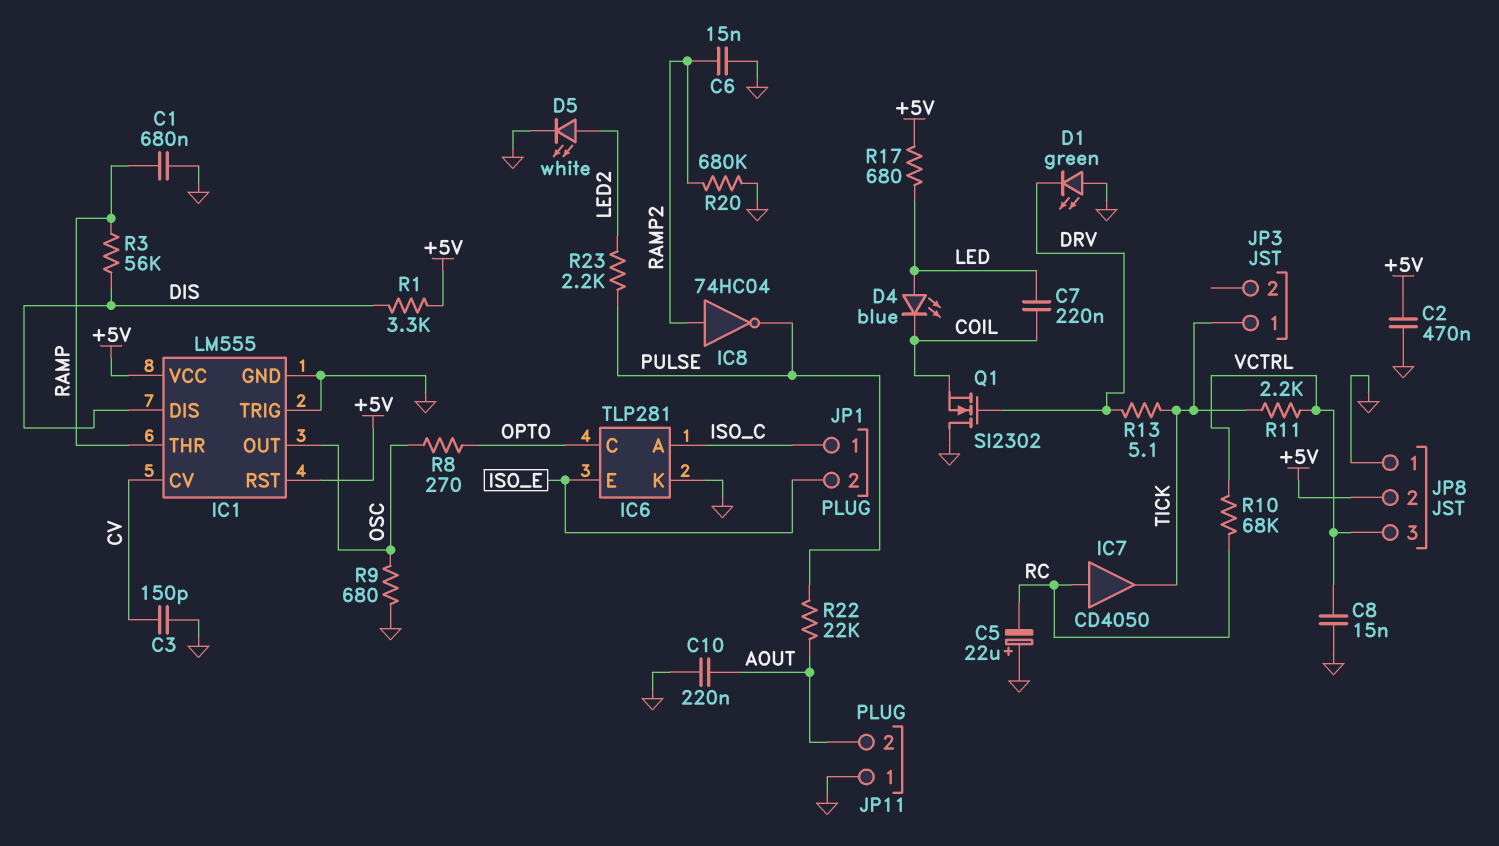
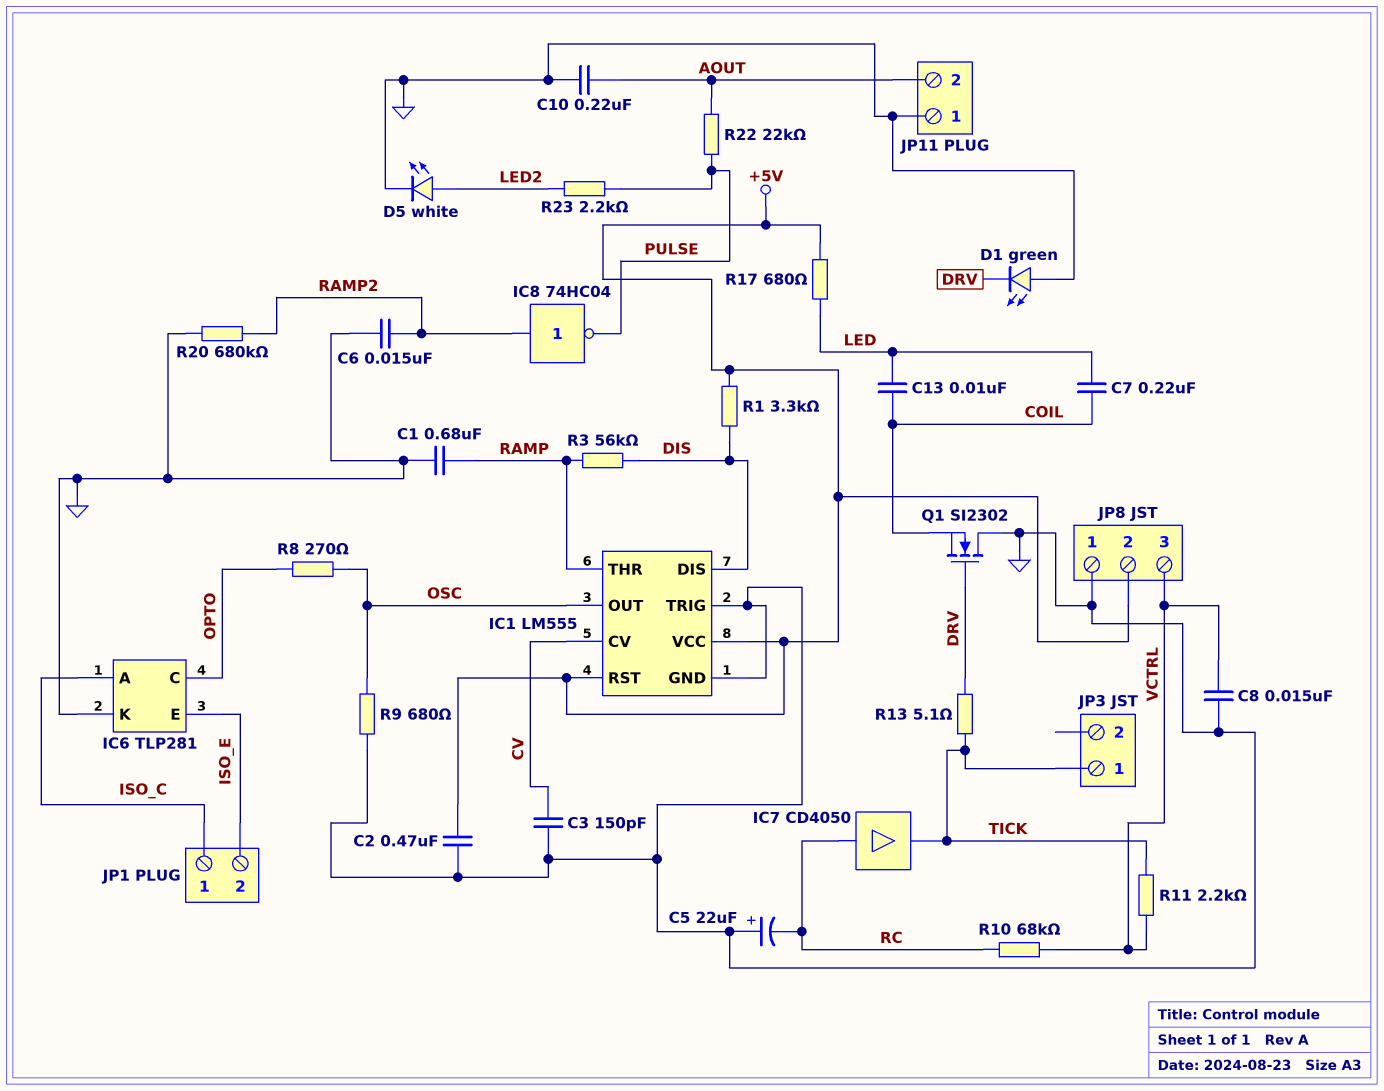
C13: none -> 10nF (COIL, LED)
D4: LED blue (A LED, K COIL) -> none

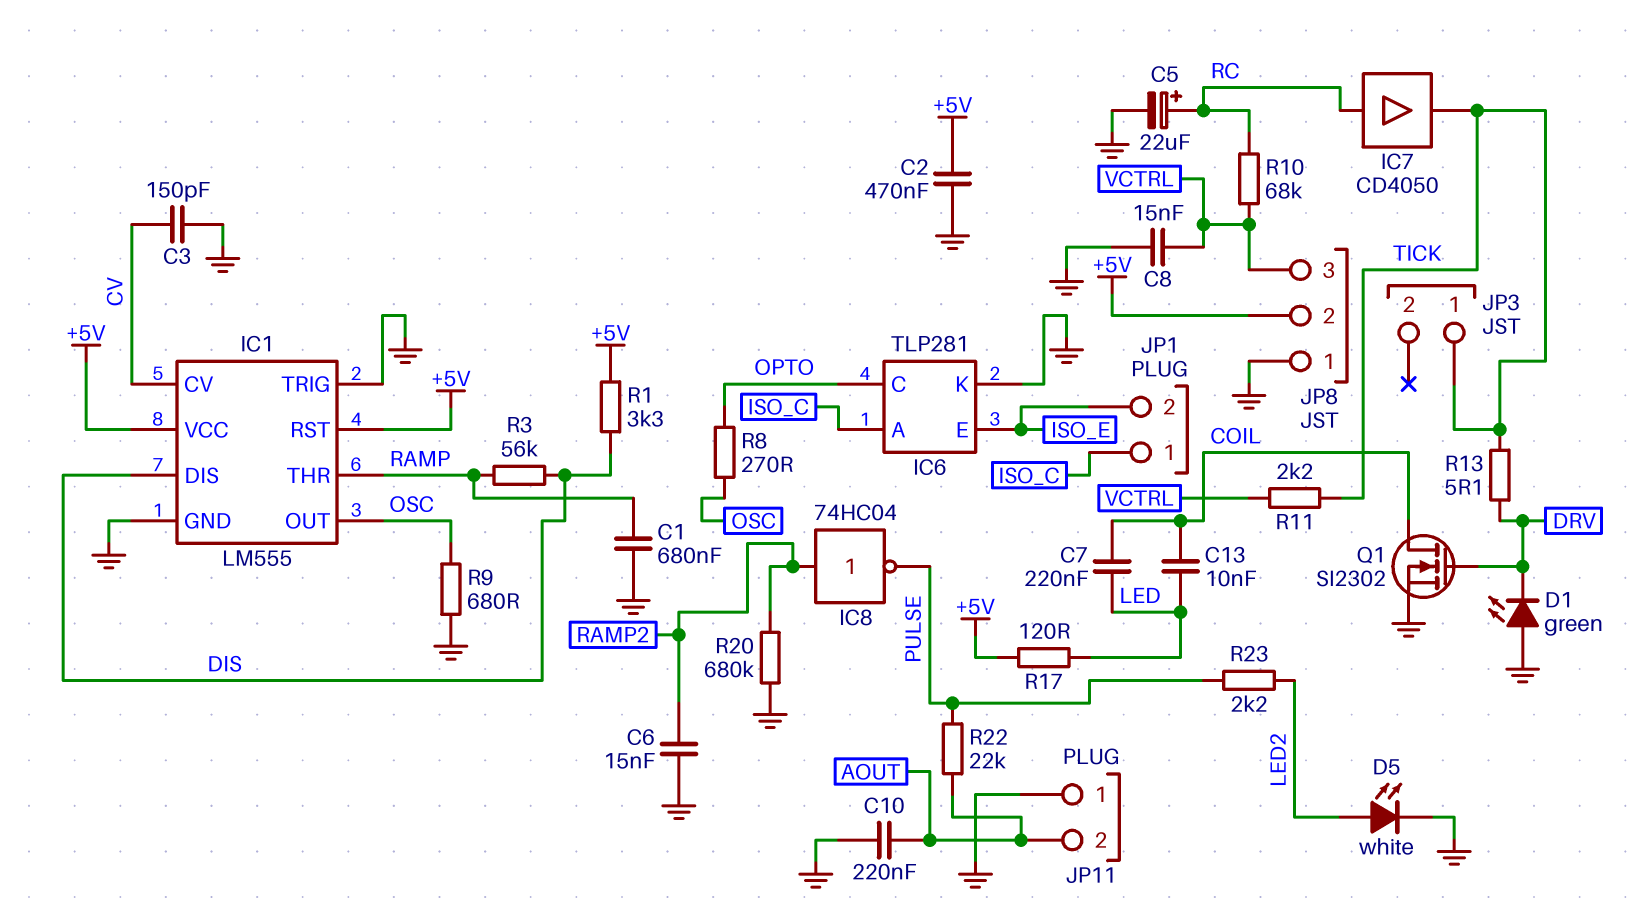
C5: 22uF (plus GND, minus RC) -> 22uF (plus RC, minus GND)
Q1: NMOS SI2302 (G DRV, D GND, S COIL) -> NMOS SI2302 (G DRV, D COIL, S GND)
R17: 680 (+5V, LED) -> 120 (+5V, LED)

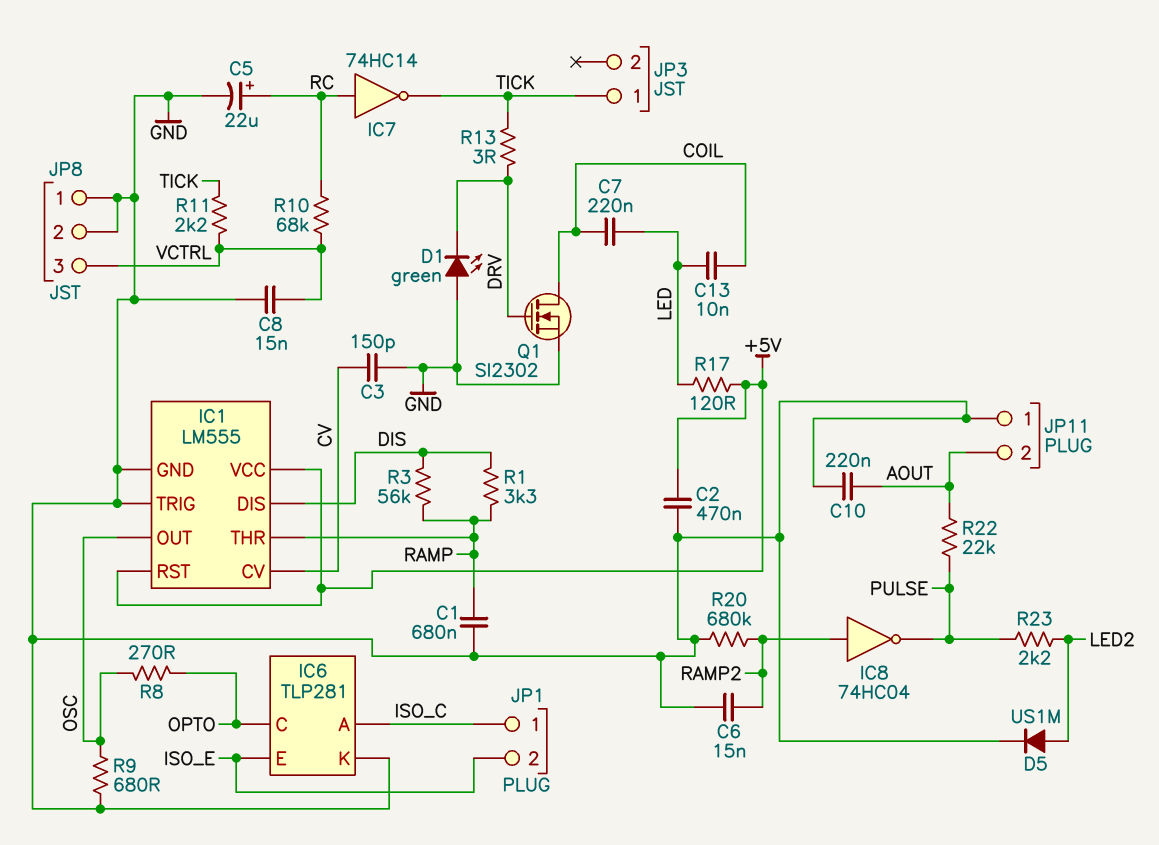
D5: LED white (A LED2, K GND) -> diode US1M (A LED2, K GND)
IC7: buffer CD4050 (in RC, out TICK) -> NOT 74HC14 (in RC, out TICK)
JP8 pin 2: +5V -> GND
R1: 3.3k (+5V, DIS) -> 3.3k (DIS, RAMP)
R13: 5.1 (DRV, TICK) -> 3 (DRV, TICK)

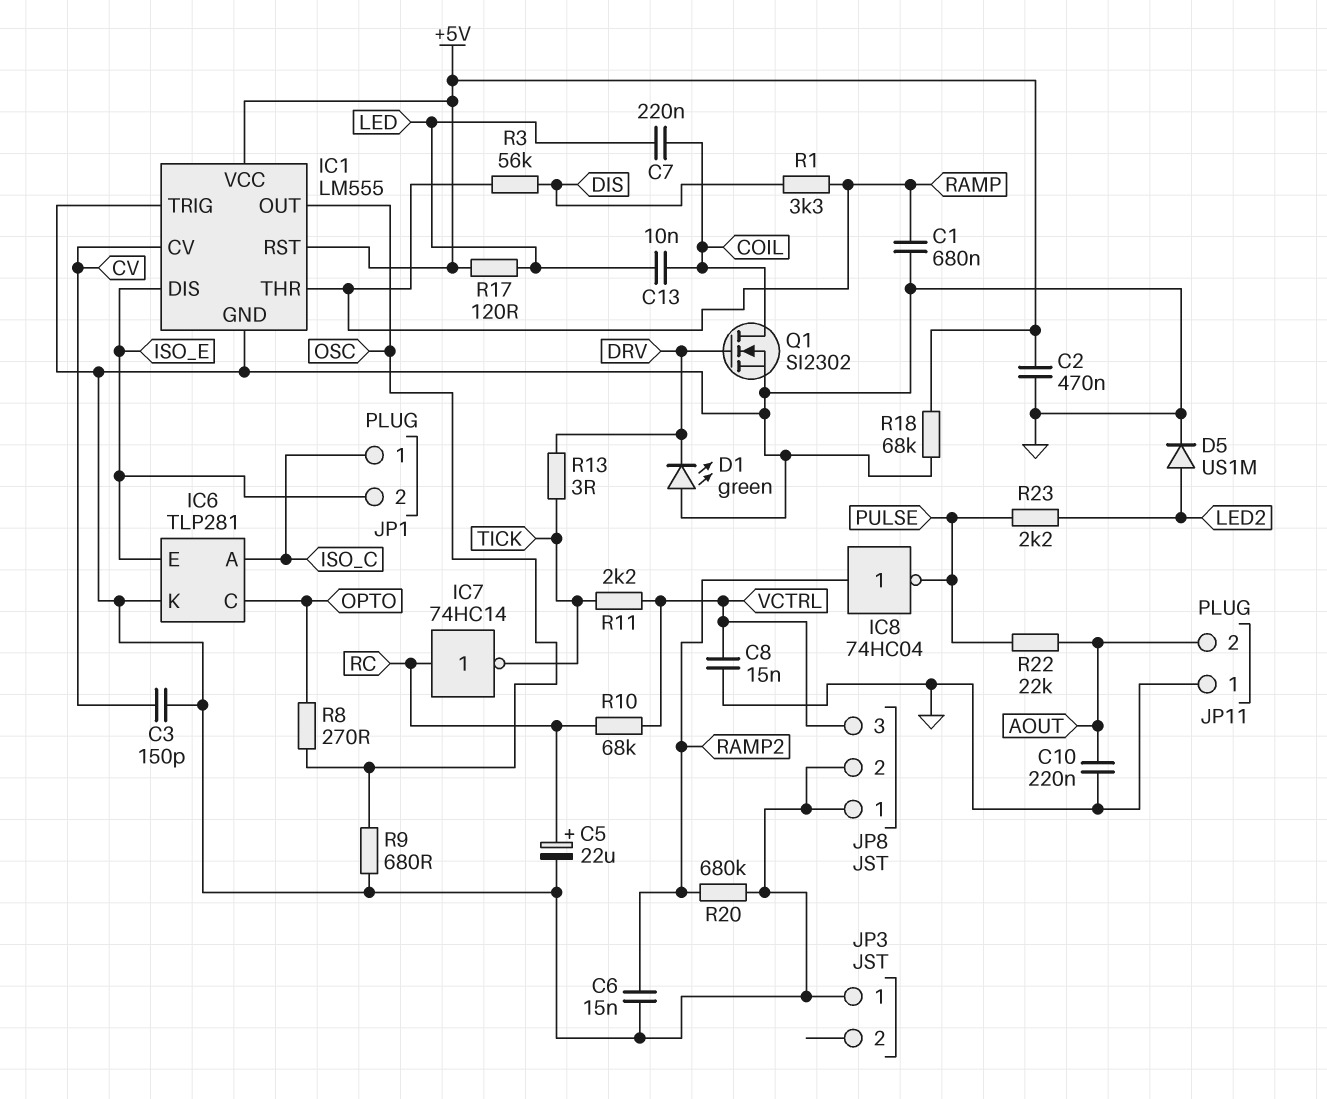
IC1 pin DIS: DIS -> ISO_E
JP3 pin 1: TICK -> GND
R18: none -> 68k (+5V, GND)

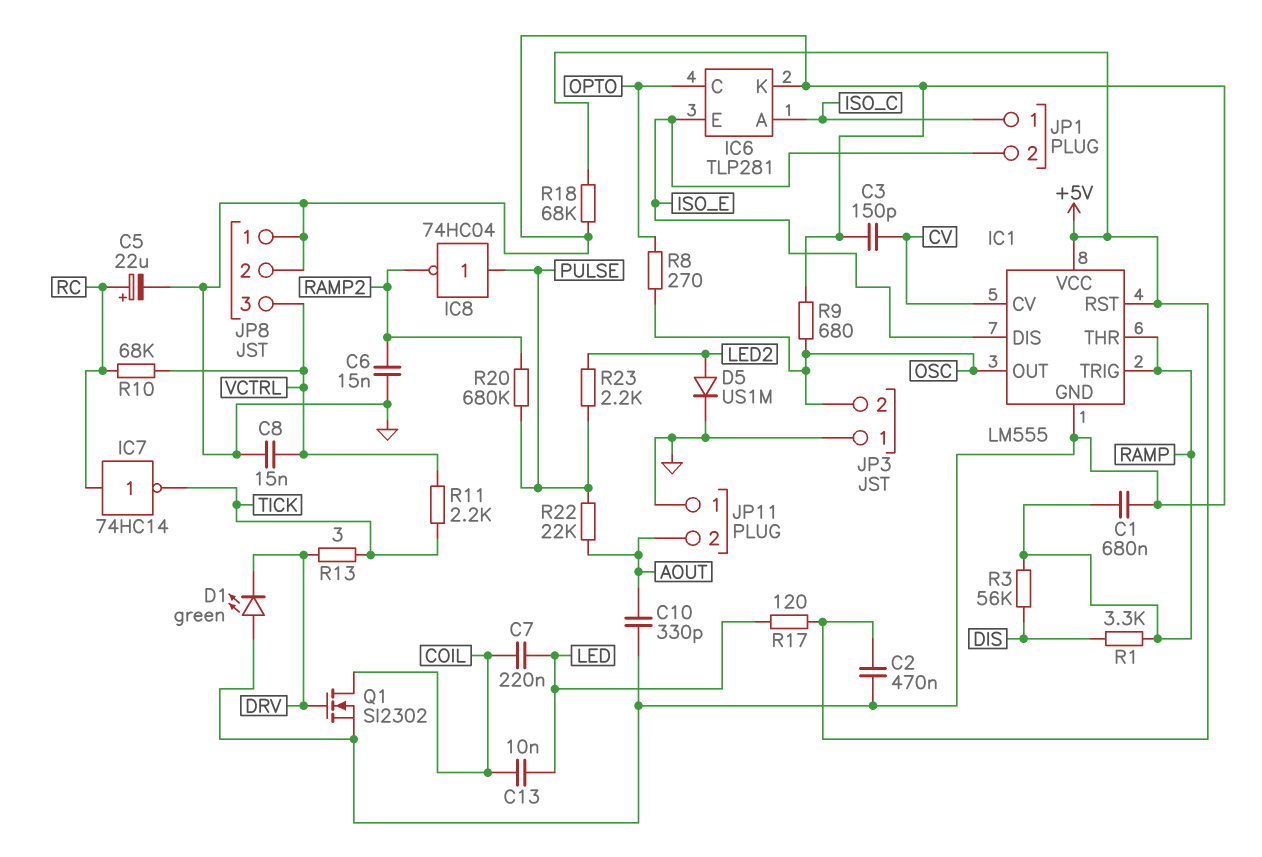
C10: 220nF (AOUT, GND) -> 330pF (AOUT, GND)
IC1 pin TRIG: GND -> RAMP
IC8: NOT 74HC04 (in RAMP2, out PULSE) -> NOT 74HC04 (in PULSE, out RAMP2)
JP3 pin 2: none -> OSC
R20: 680k (GND, RAMP2) -> 680k (PULSE, RAMP2)

